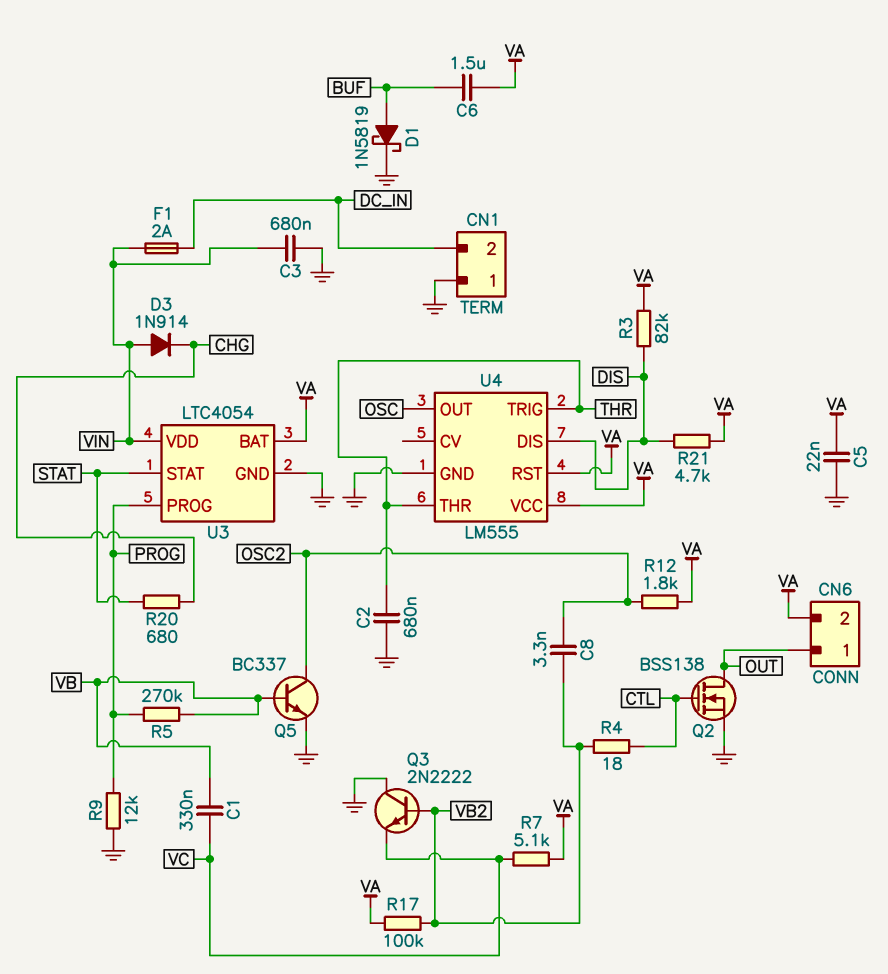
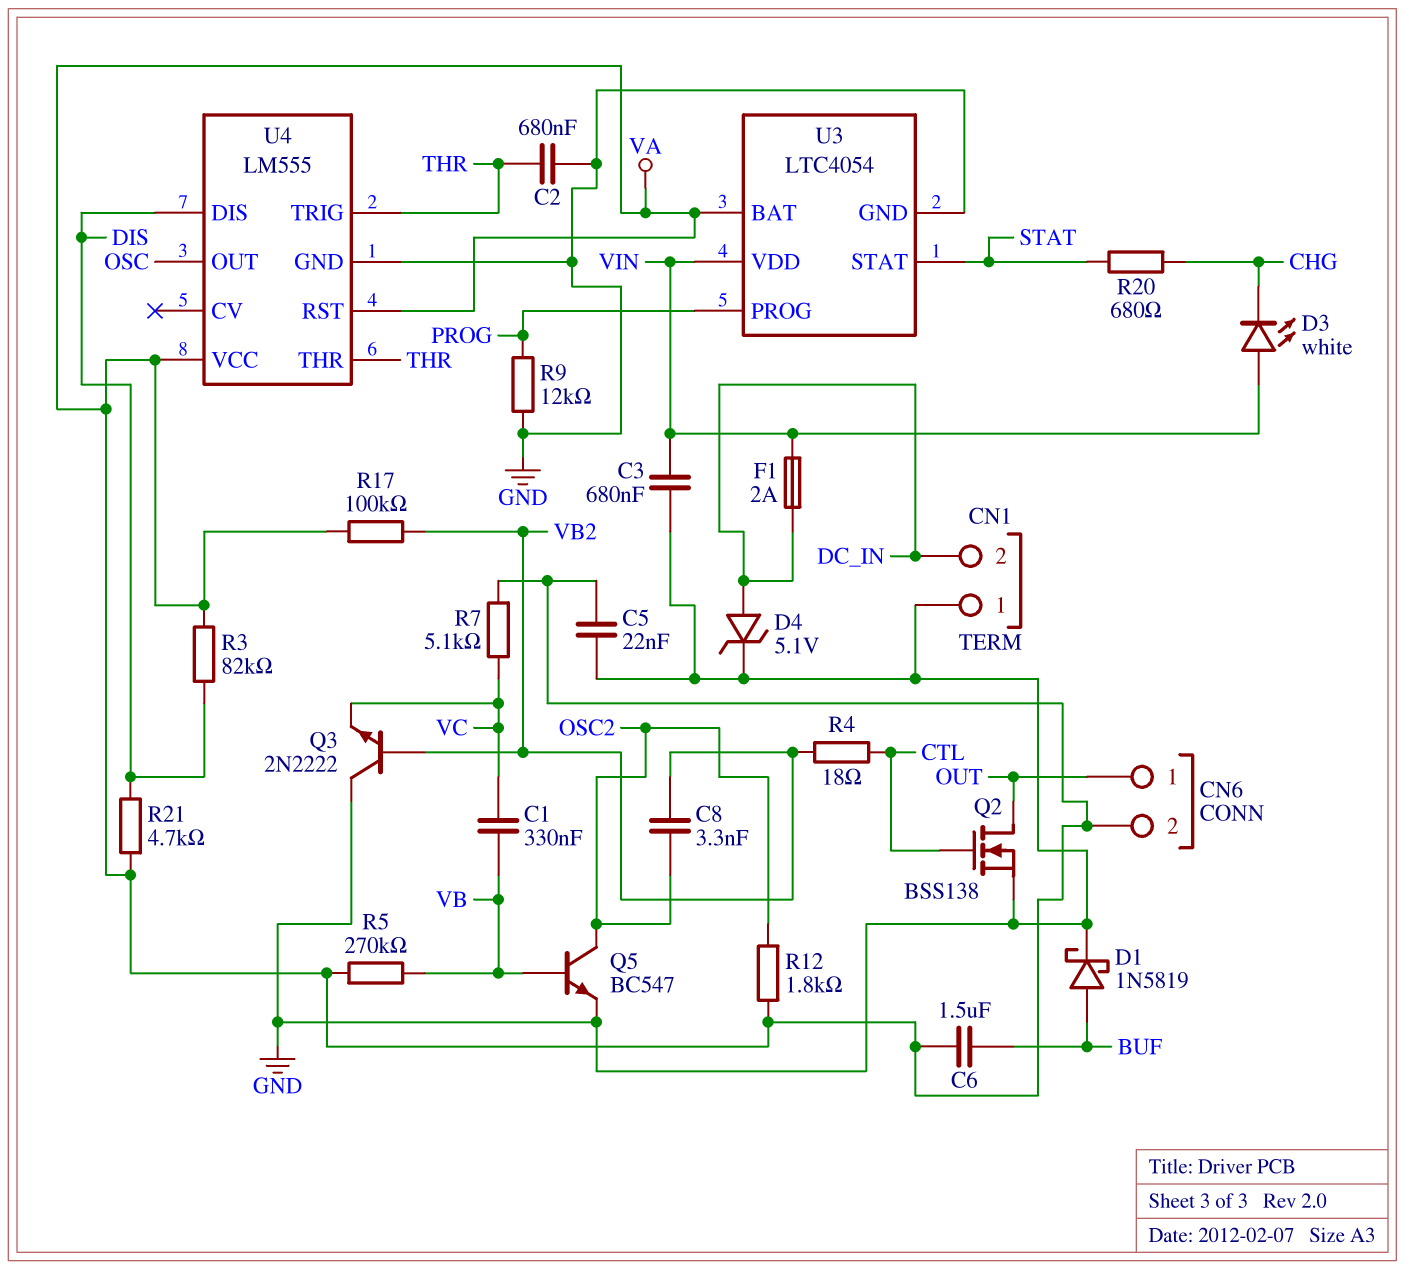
D3: diode 1N914 (A VIN, K CHG) -> LED white (A VIN, K CHG)
D4: none -> zener 5.1V (A DC_IN, K GND)
Q5: NPN BC337 (B VB, C OSC2, E GND) -> NPN BC547 (B VB, C OSC2, E GND)
R5: 270k (PROG, VB) -> 270k (VA, VB)

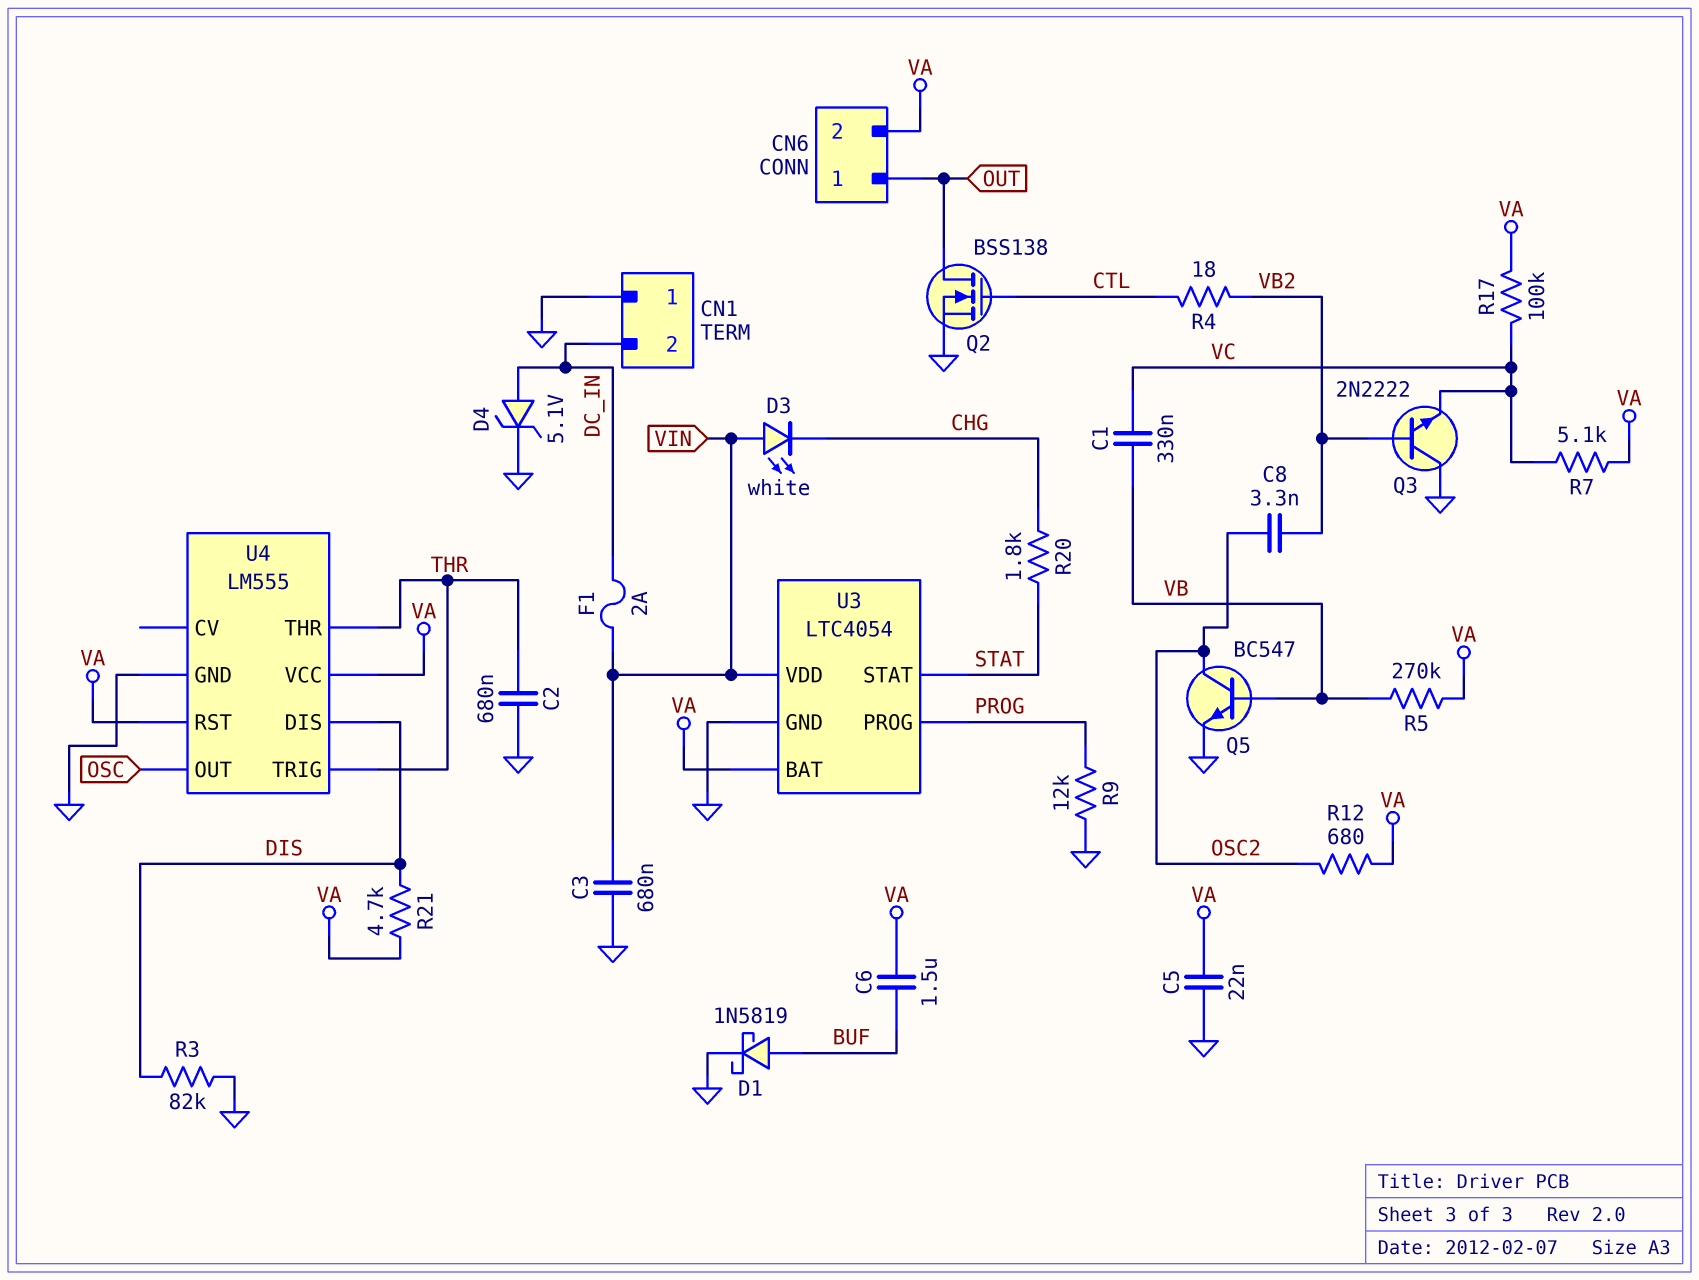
R3: 82k (DIS, VA) -> 82k (DIS, GND)
R12: 1.8k (OSC2, VA) -> 680 (OSC2, VA)
R17: 100k (VA, VB2) -> 100k (VA, VC)
R20: 680 (CHG, STAT) -> 1.8k (CHG, STAT)

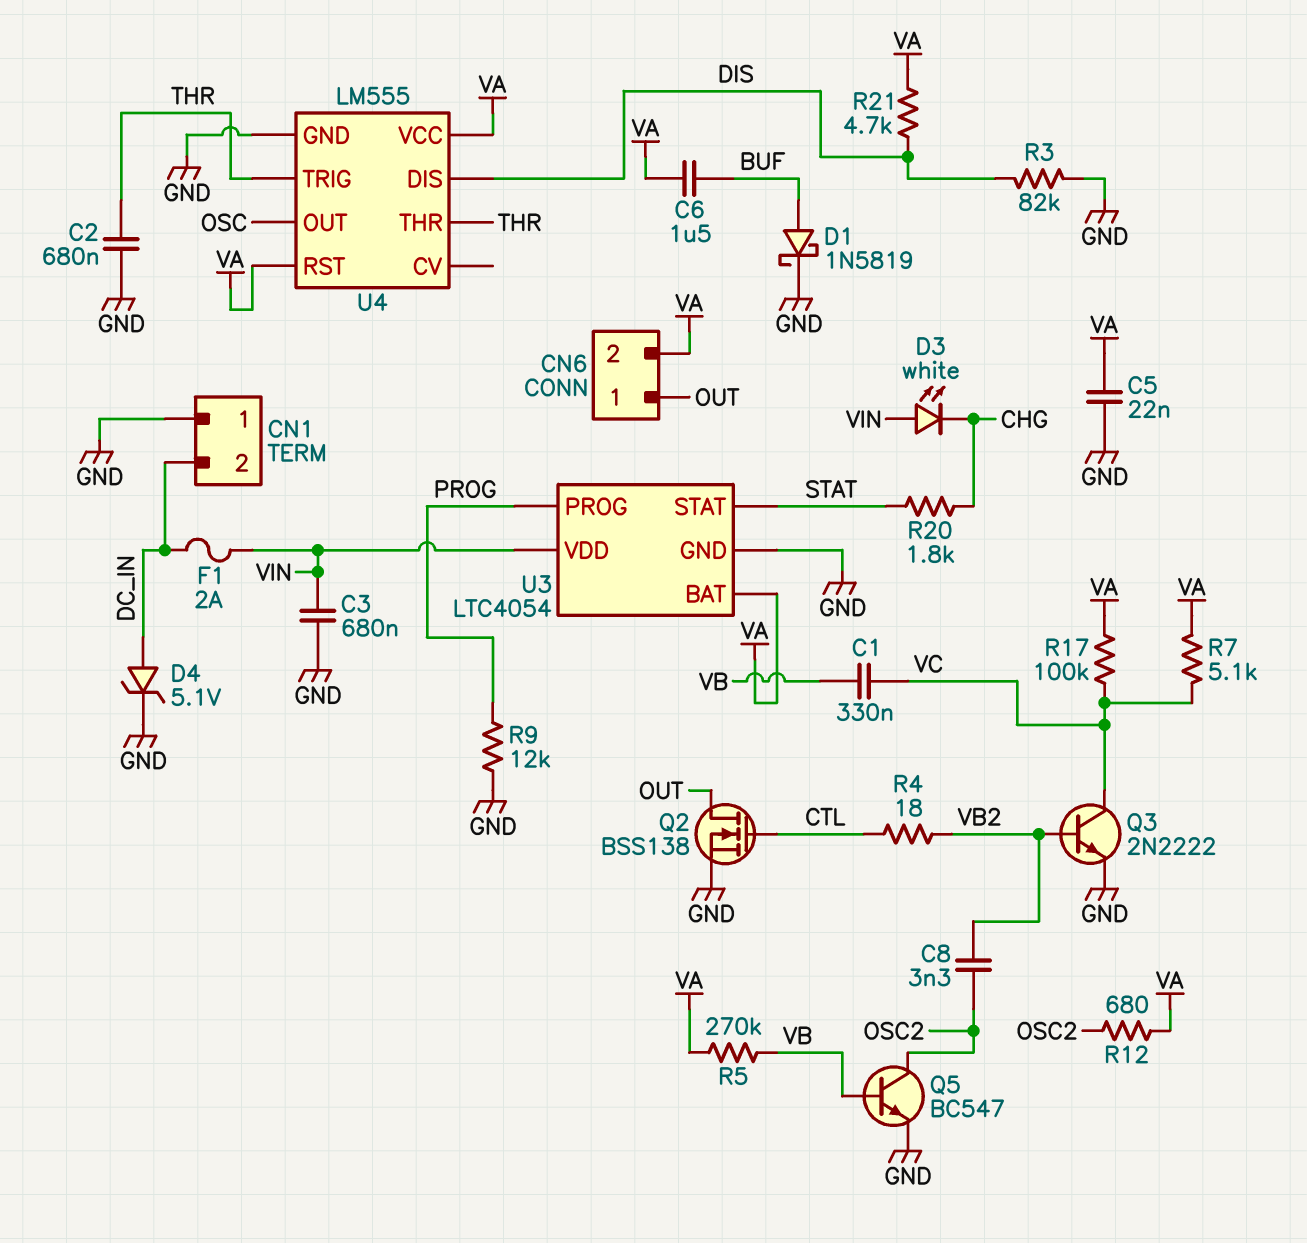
Q3: NPN 2N2222 (B VB2, C GND, E VC) -> NPN 2N2222 (B VB2, C VC, E GND)

